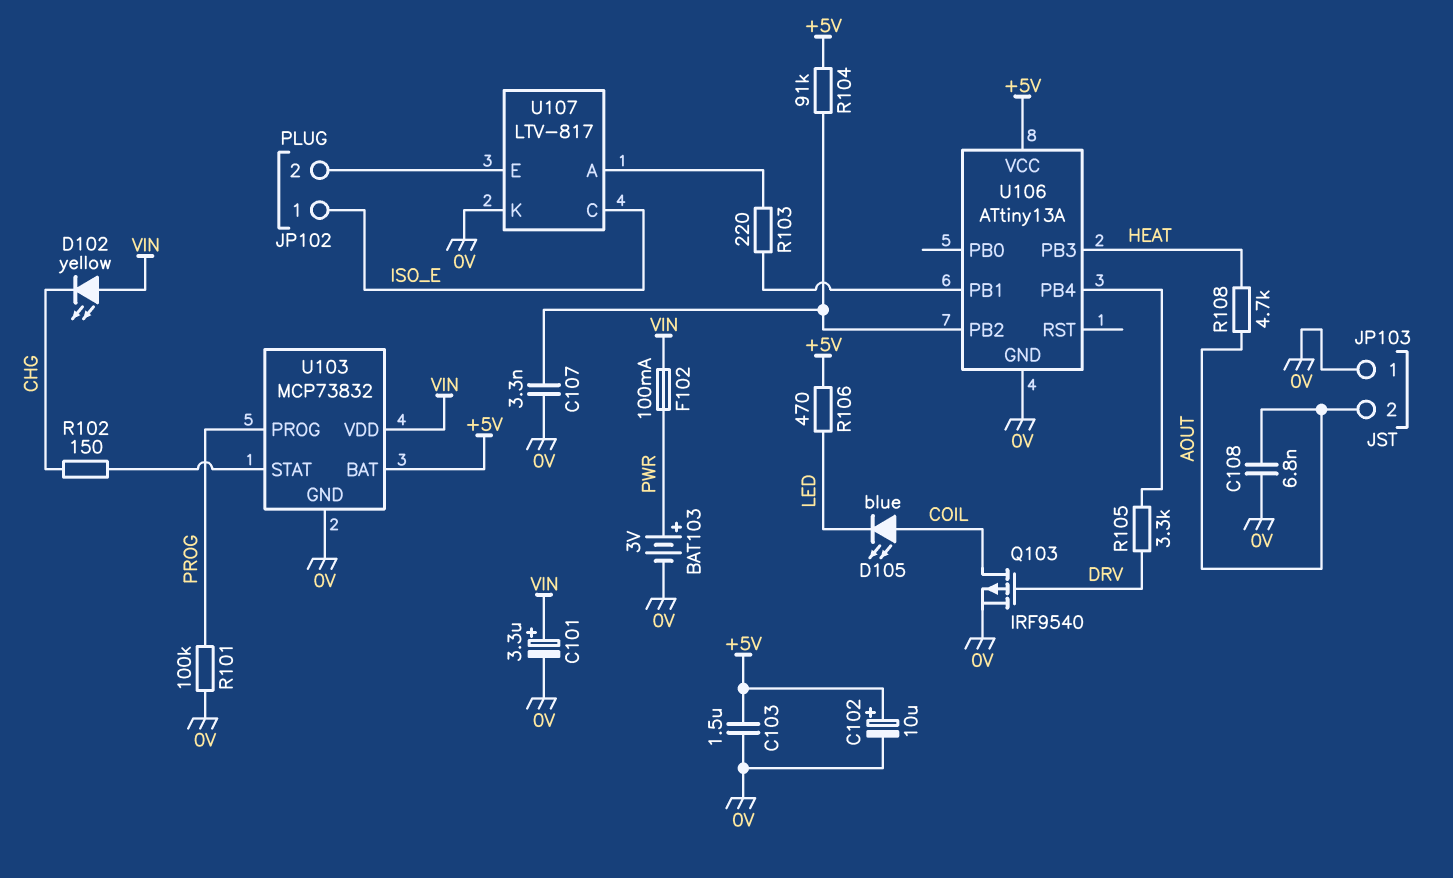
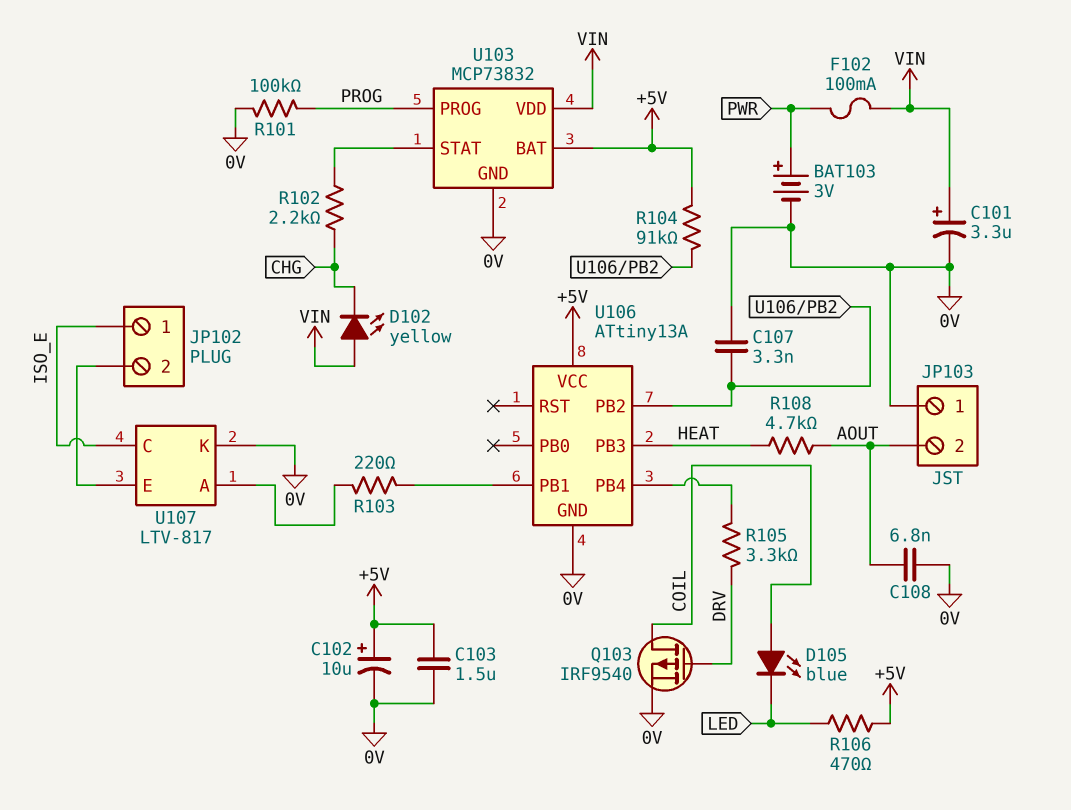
R102: 150 (CHG, U103/STAT) -> 2.2k (CHG, U103/STAT)

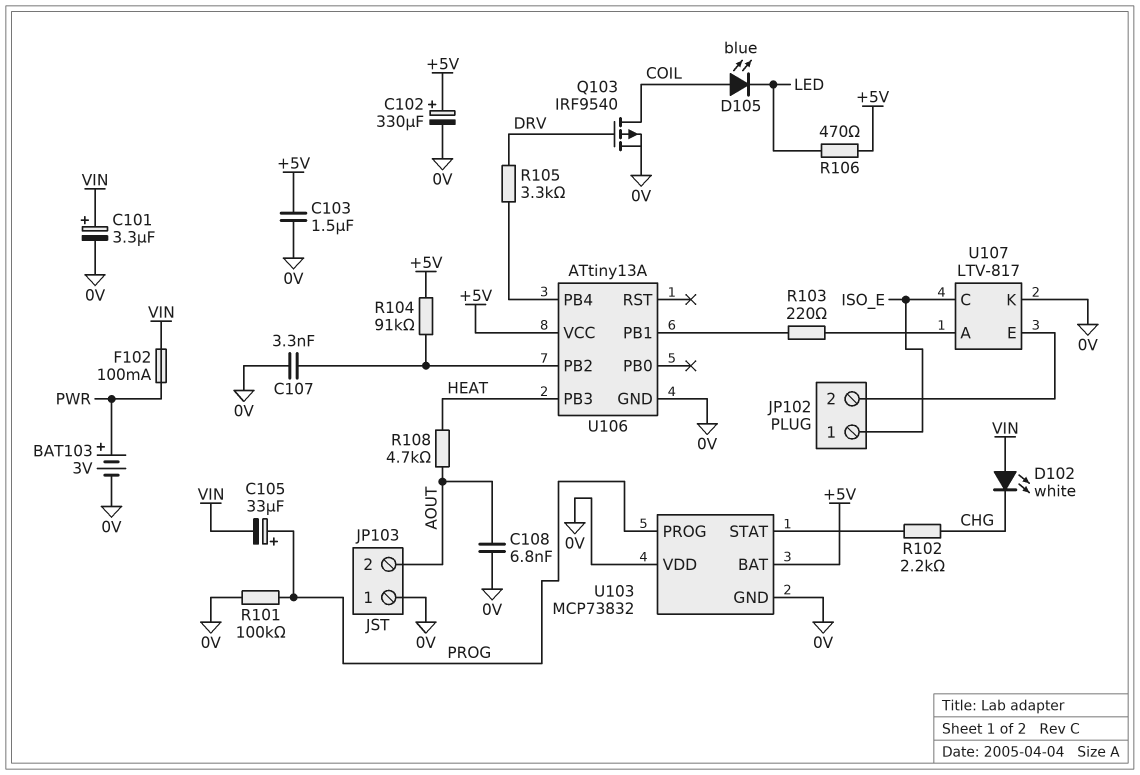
C102: 10uF (plus +5V, minus 0V) -> 330uF (plus +5V, minus 0V)
C105: none -> 33uF (plus PROG, minus VIN)
D102: LED yellow (A VIN, K CHG) -> LED white (A VIN, K CHG)
U103 pin VDD: VIN -> 0V

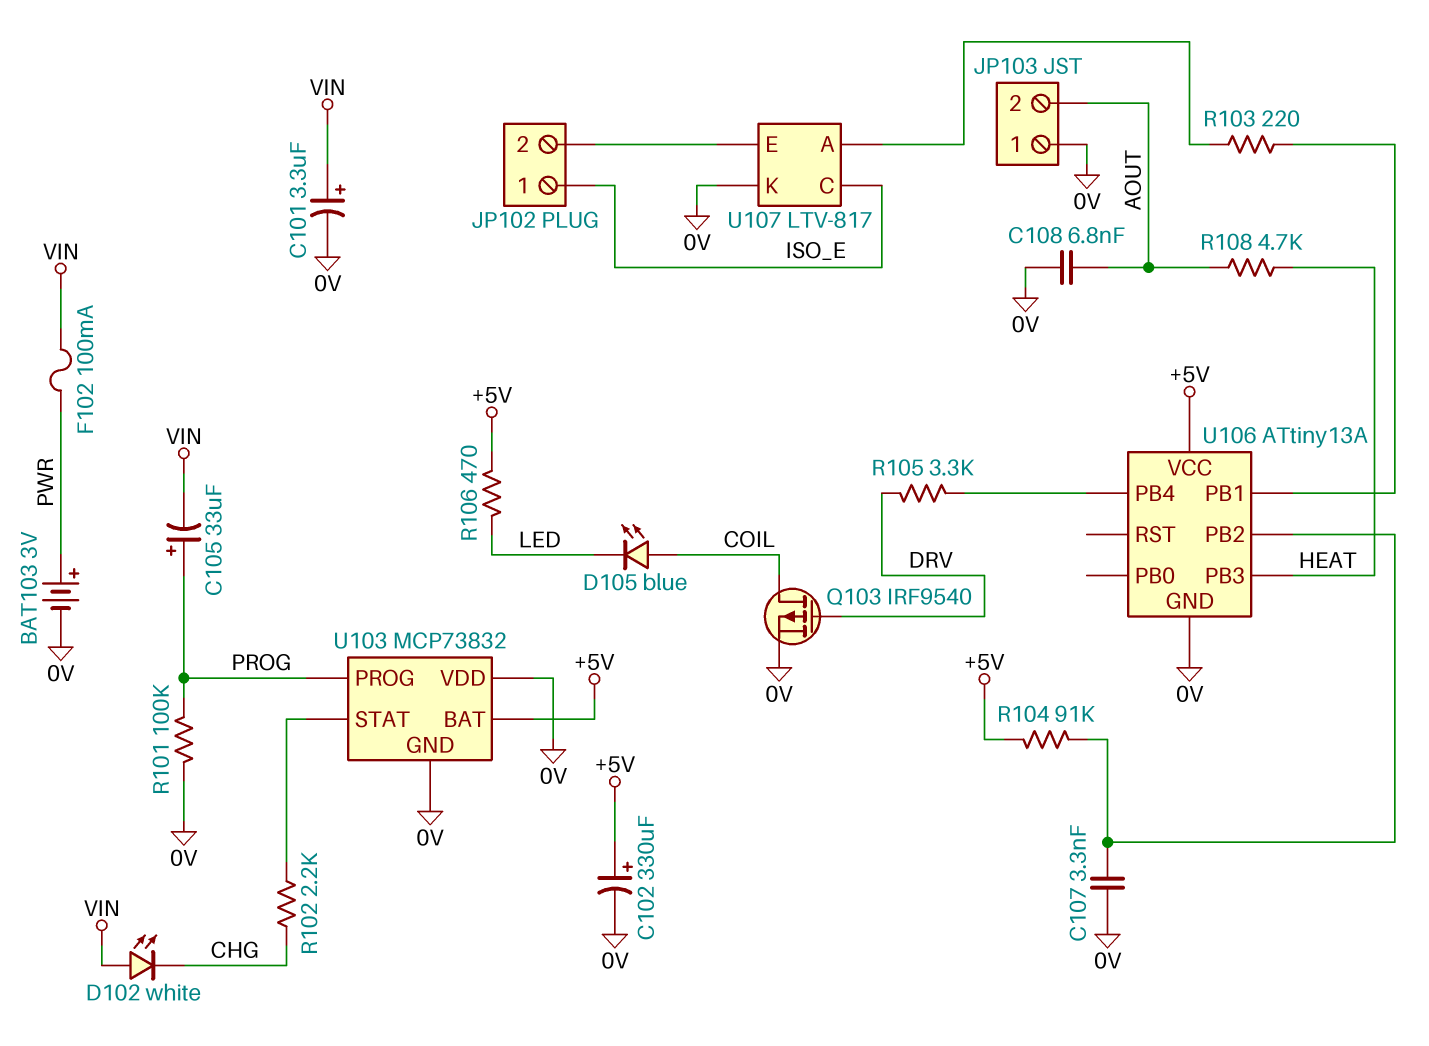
C103: 1.5uF (+5V, 0V) -> none

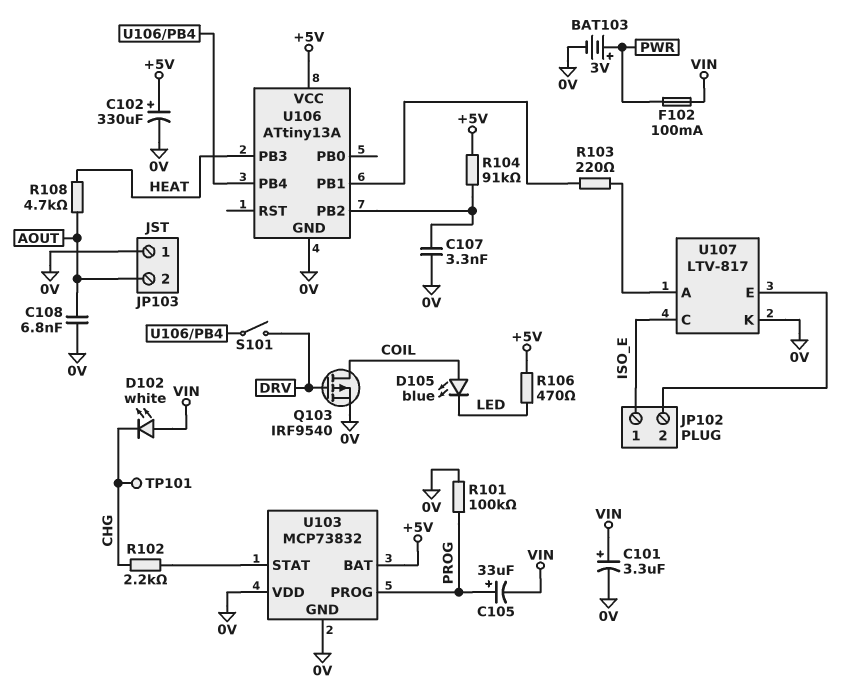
R105: 3.3k (DRV, U106/PB4) -> none
S101: none -> switch (DRV, U106/PB4)
TP101: none -> test point (CHG)

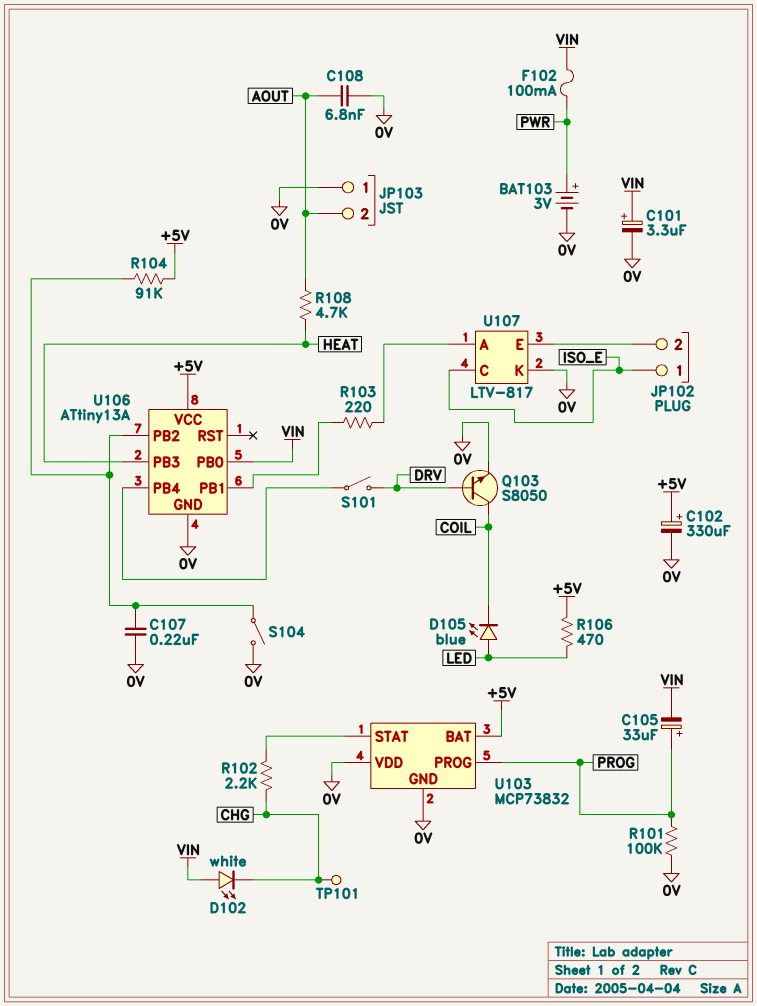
C107: 3.3nF (0V, U106/PB2) -> 220nF (0V, U106/PB2)
D105: LED blue (A COIL, K LED) -> LED blue (A LED, K COIL)
Q103: PMOS IRF9540 (G DRV, D COIL, S 0V) -> NPN S8050 (B DRV, C COIL, E 0V)
S104: none -> switch (0V, U106/PB2)
U106 pin PB0: none -> VIN

